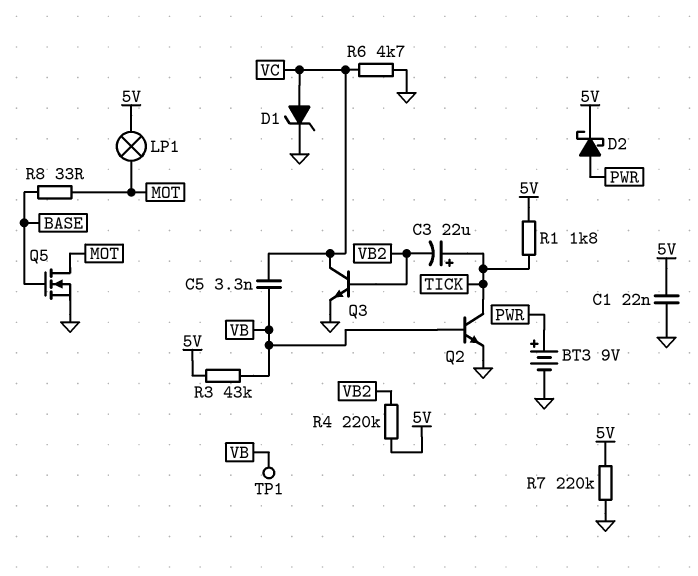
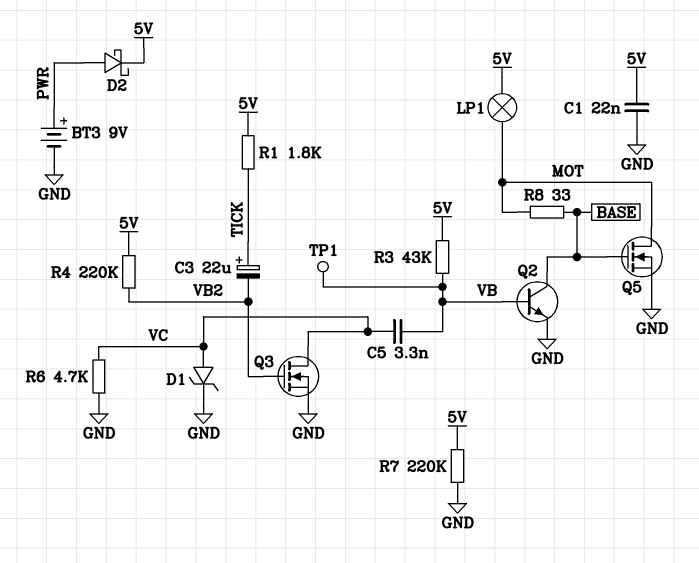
Q2: NPN (B VB, C TICK, E GND) -> NPN (B VB, C BASE, E GND)
Q3: NPN (B VB2, C VC, E GND) -> NMOS (G VB2, D VC, S GND)

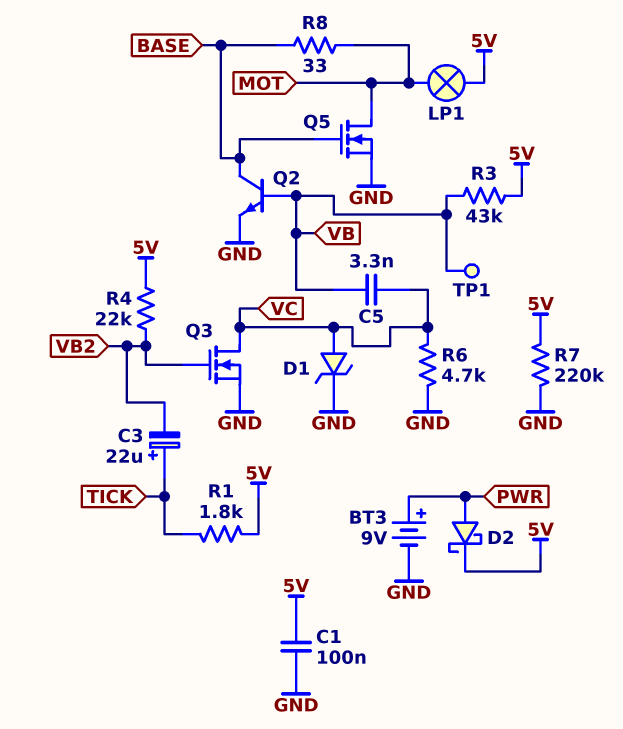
C1: 22nF (5V, GND) -> 100nF (5V, GND)
R4: 220k (5V, VB2) -> 22k (5V, VB2)

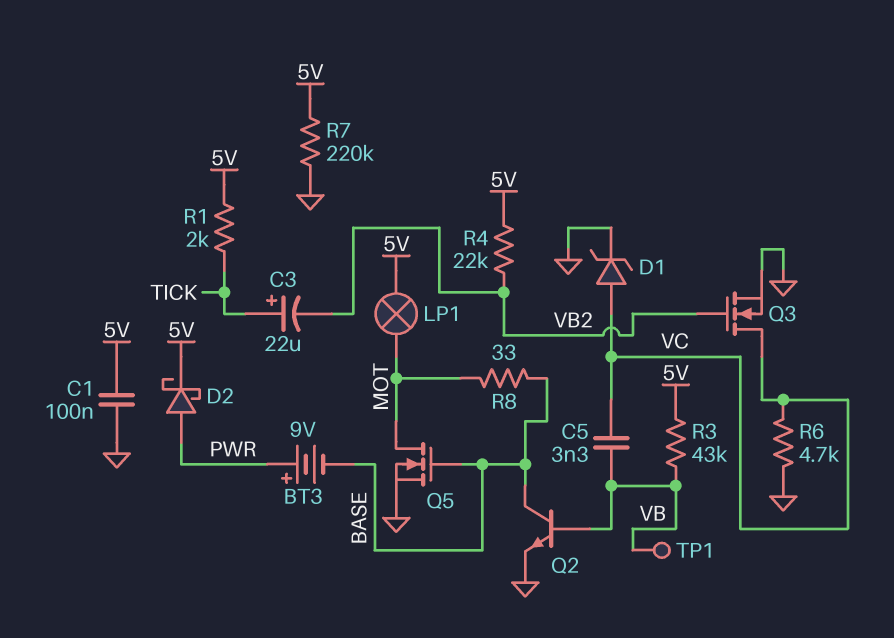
BT3: 9V (plus PWR, minus GND) -> 9V (plus PWR, minus BASE)
R1: 1.8k (5V, TICK) -> 2k (5V, TICK)

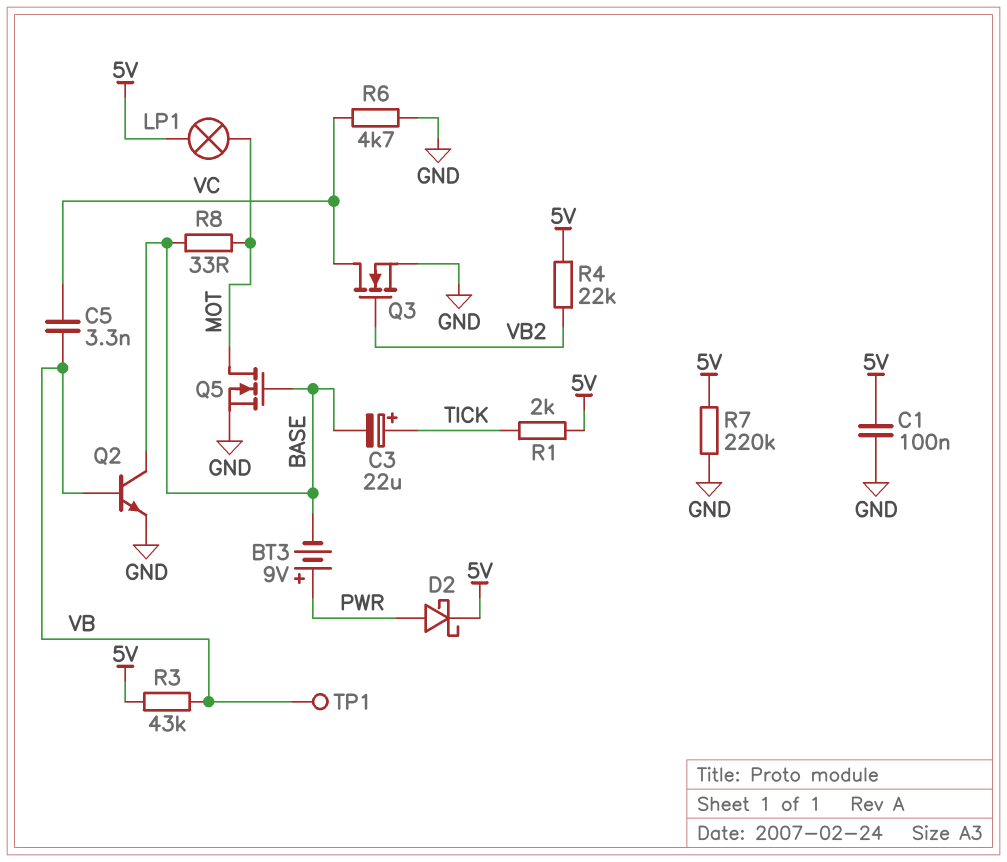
C3: 22uF (plus TICK, minus VB2) -> 22uF (plus TICK, minus BASE)
D1: zener (A VC, K GND) -> none

